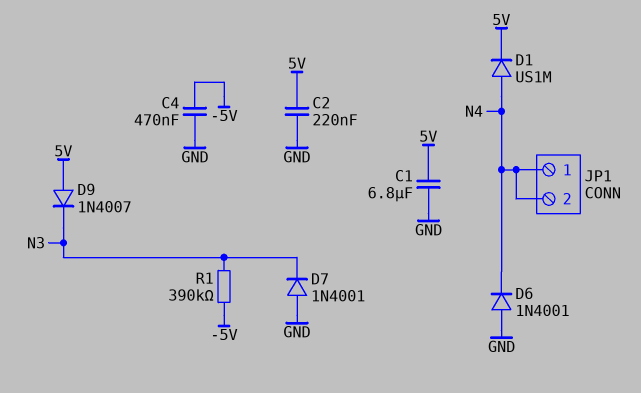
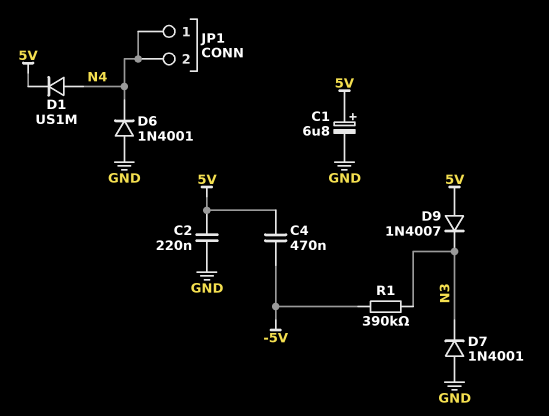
C1: 6.8uF (5V, GND) -> 6.8uF (plus 5V, minus GND)
C4: 470nF (-5V, GND) -> 470nF (-5V, 5V)

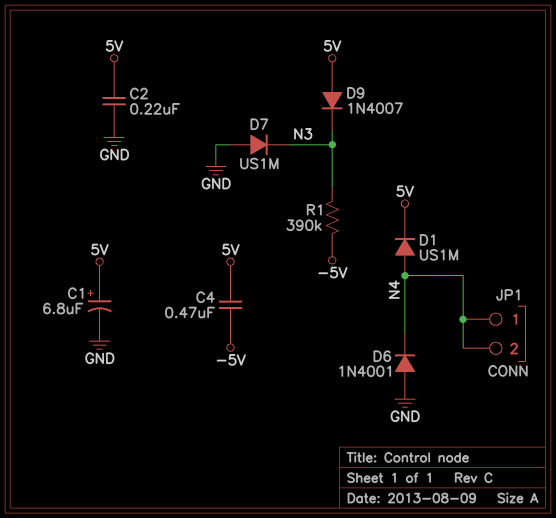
D7: diode 1N4001 (A GND, K N3) -> diode US1M (A GND, K N3)

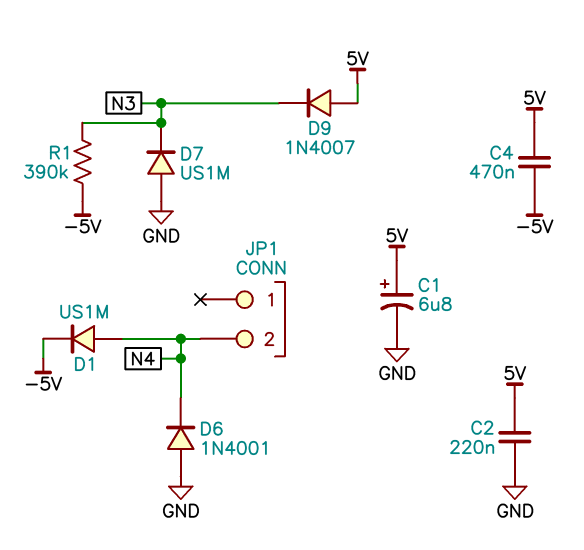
D1: diode US1M (A N4, K 5V) -> diode US1M (A N4, K -5V)
JP1 pin 1: N4 -> none

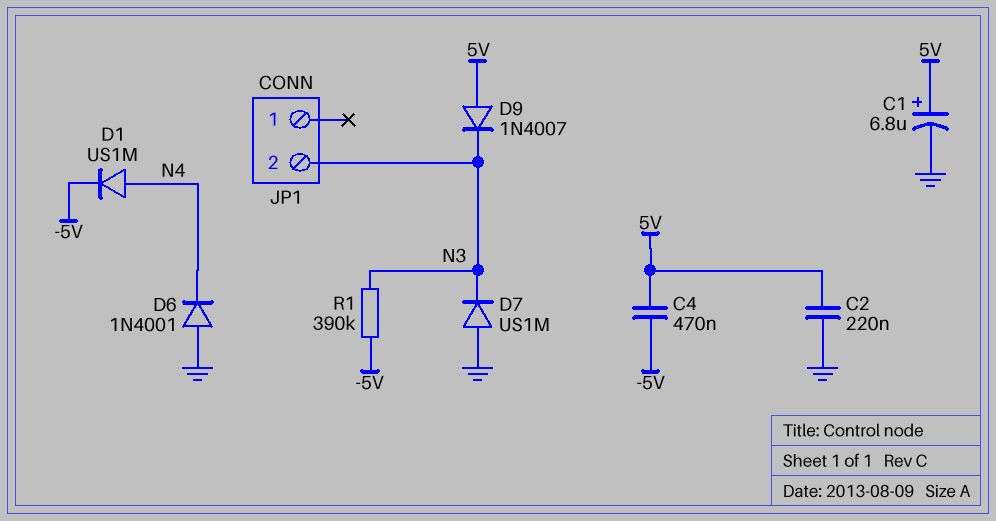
JP1 pin 2: N4 -> N3

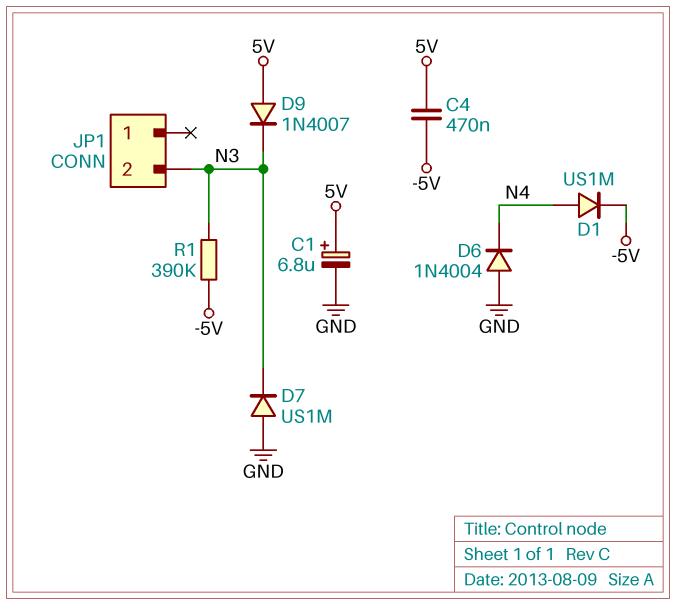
C2: 220nF (5V, GND) -> none
D6: diode 1N4001 (A GND, K N4) -> diode 1N4004 (A GND, K N4)

